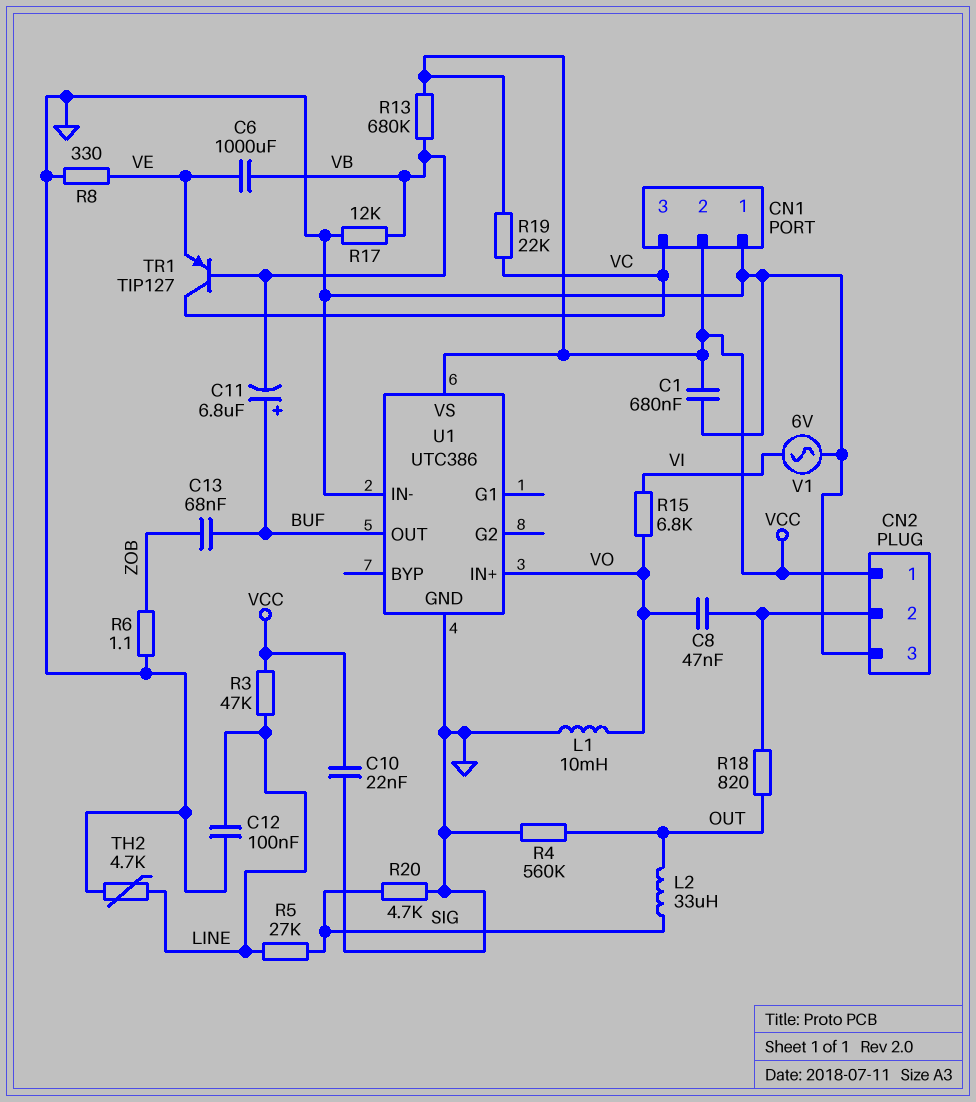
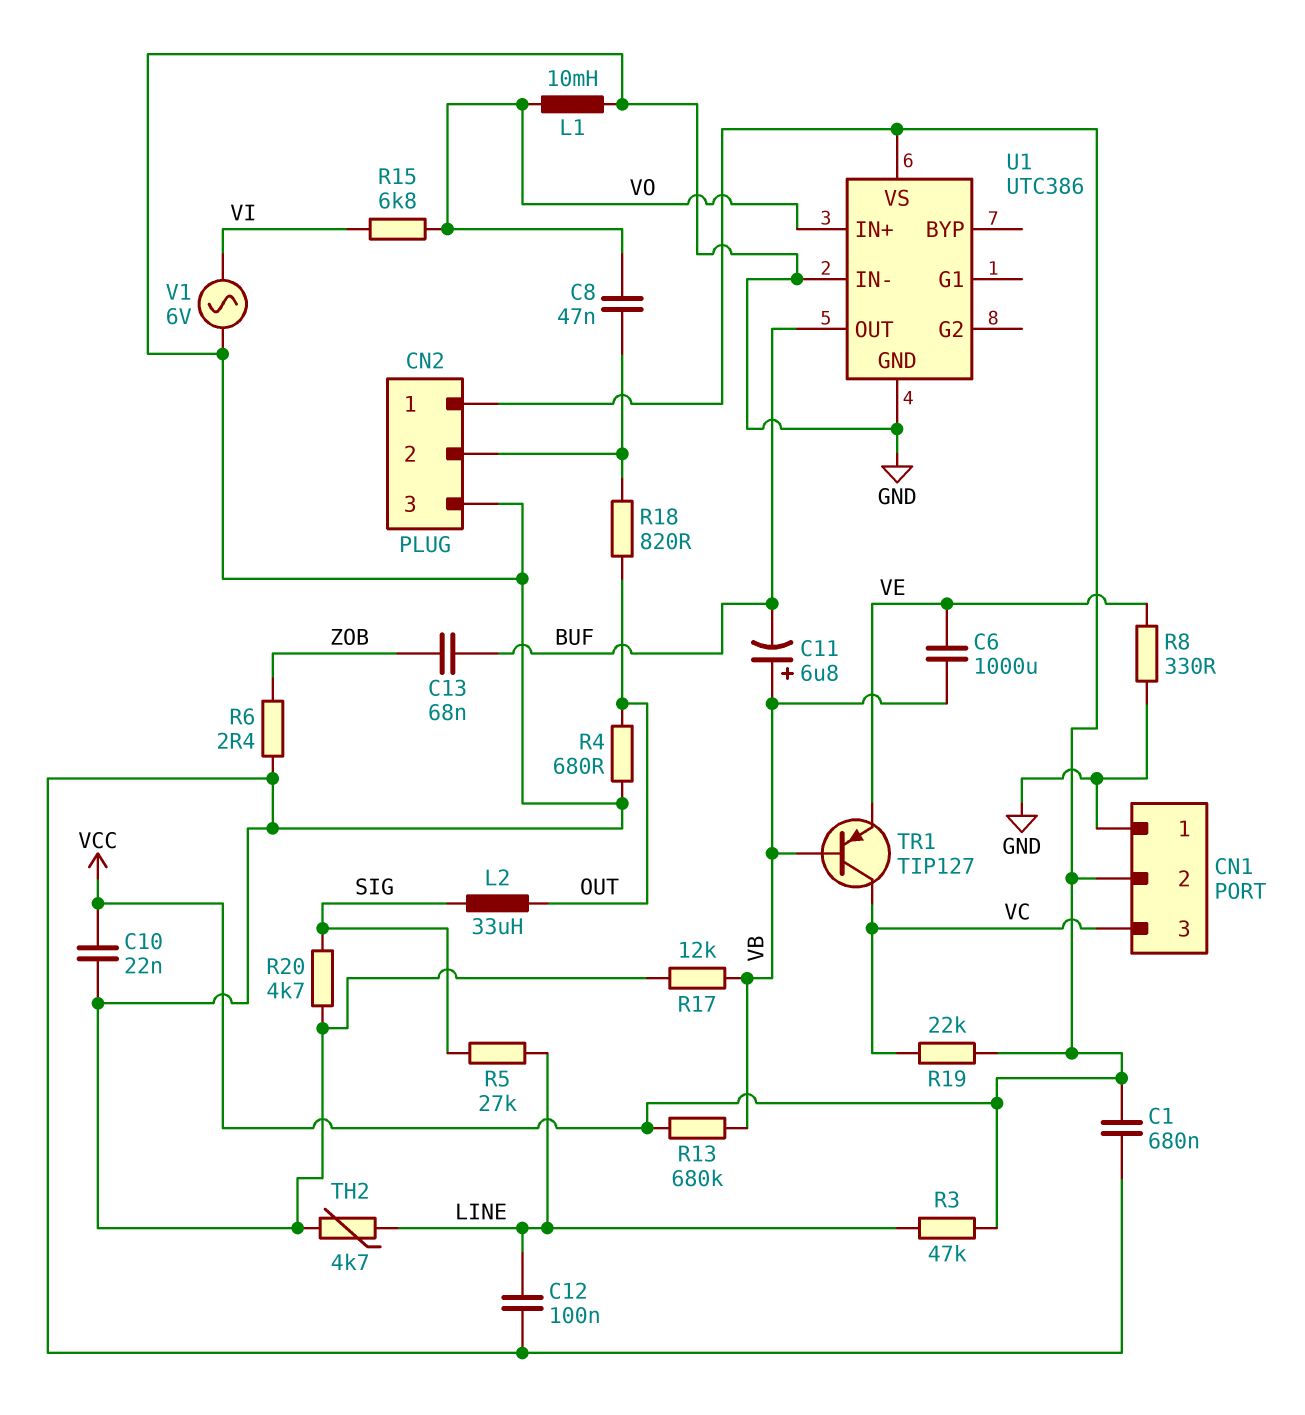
C11: 6.8uF (plus BUF, minus VB) -> 6.8uF (plus VB, minus BUF)
R4: 560k (GND, OUT) -> 680 (GND, OUT)
R6: 1.1 (GND, ZOB) -> 2.4 (GND, ZOB)

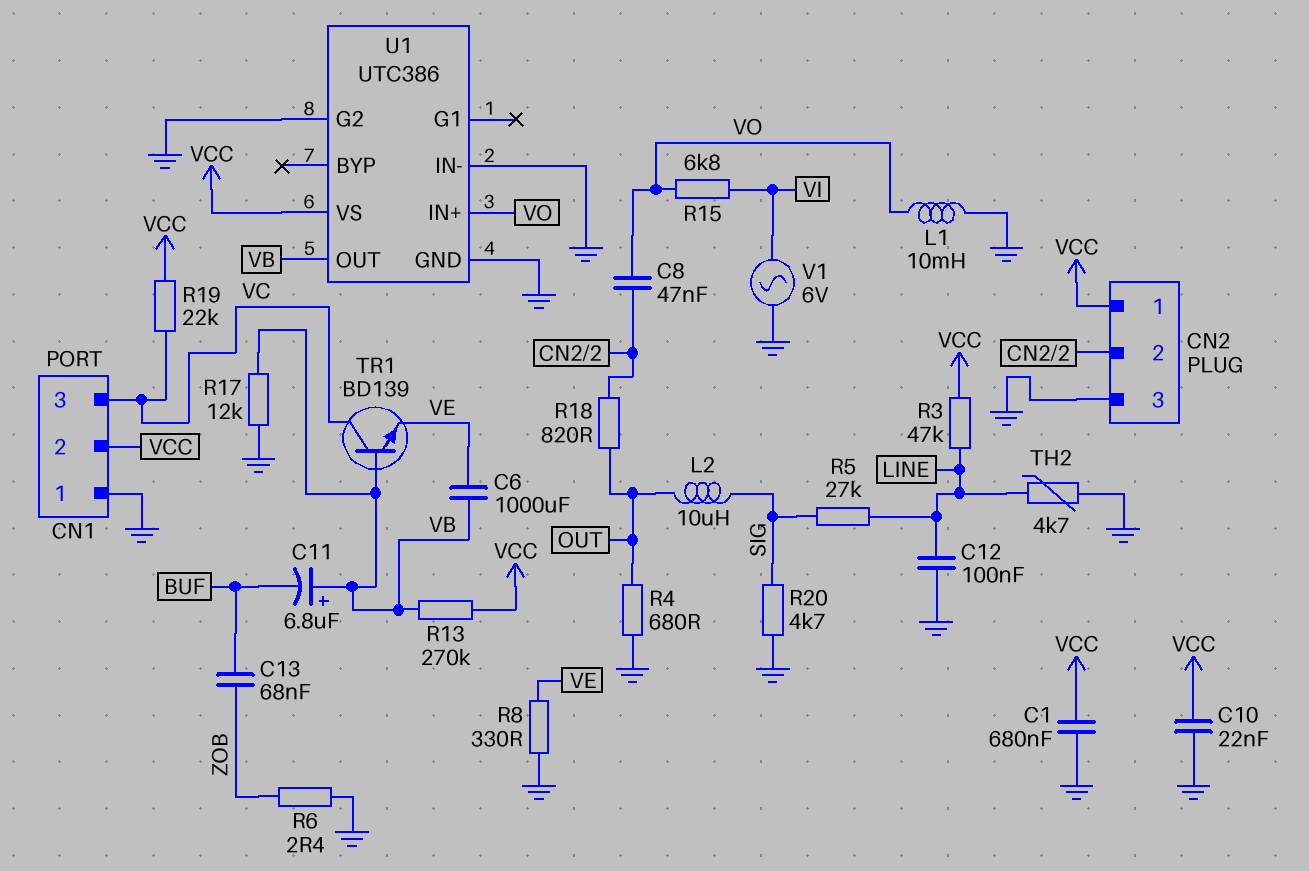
L2: 33uH (OUT, SIG) -> 10uH (OUT, SIG)
R13: 680k (VB, VCC) -> 270k (VB, VCC)
TR1: PNP TIP127 (B VB, C VC, E VE) -> NPN BD139 (B VB, C VC, E VE)
U1 pin G2: none -> GND
U1 pin OUT: BUF -> VB

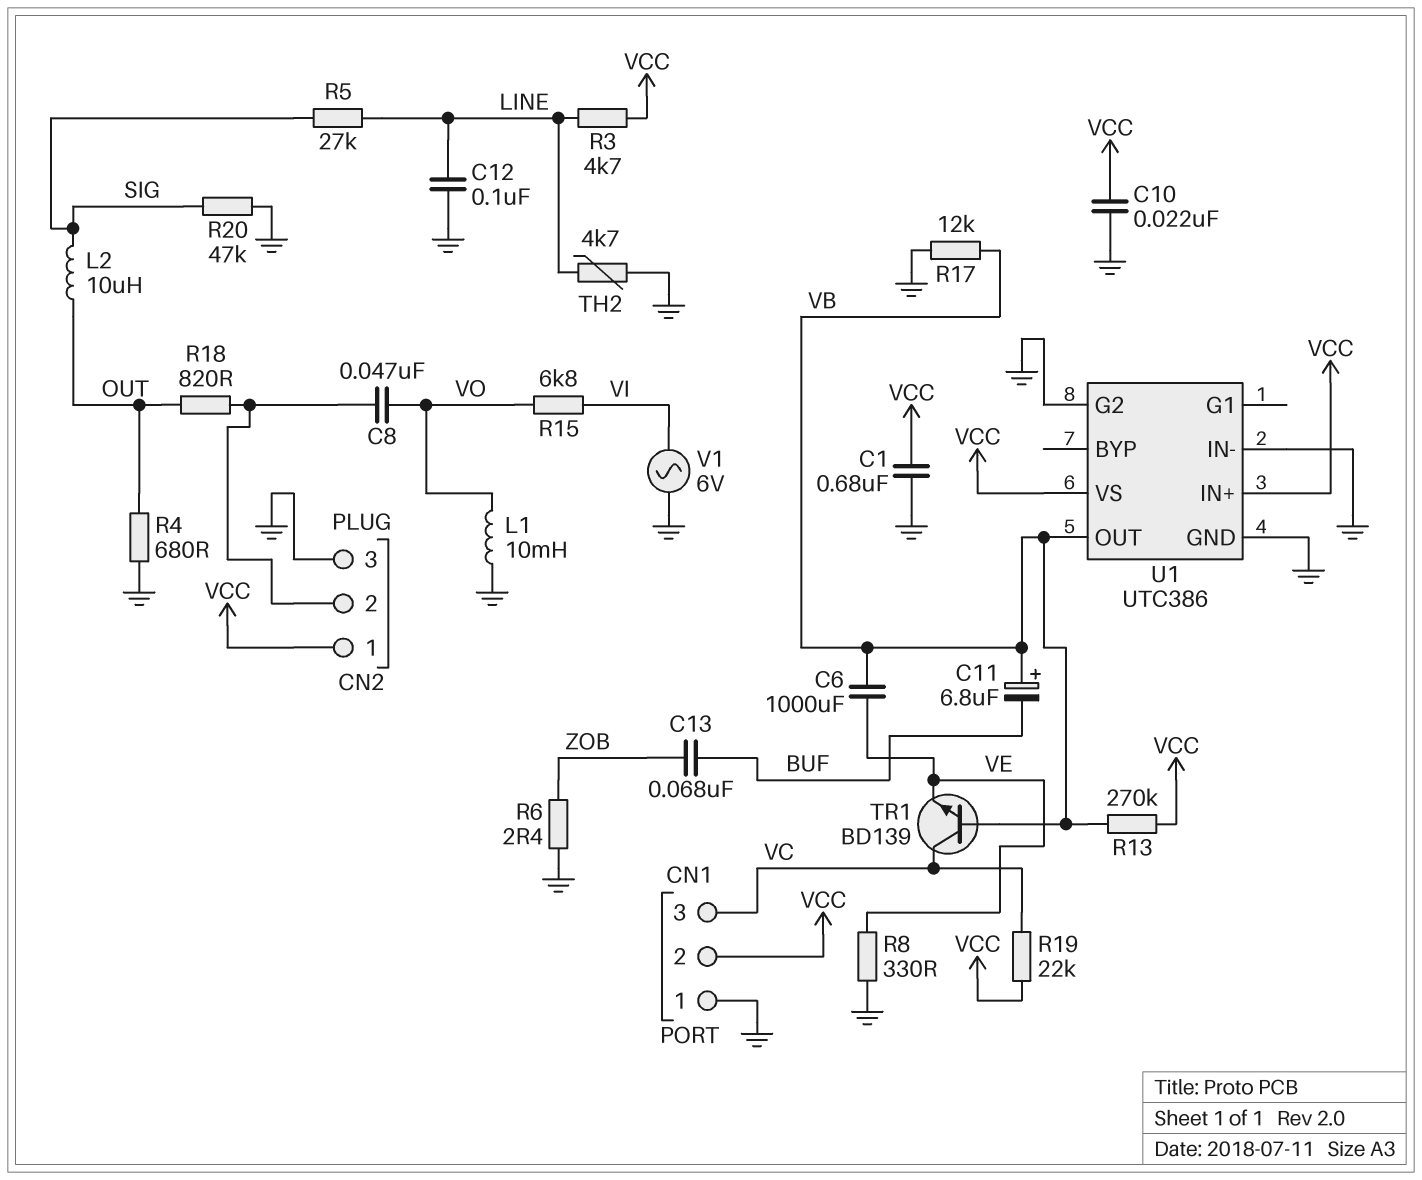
R3: 47k (LINE, VCC) -> 4.7k (LINE, VCC)
R20: 4.7k (GND, SIG) -> 47k (GND, SIG)
U1 pin IN+: VO -> VCC

